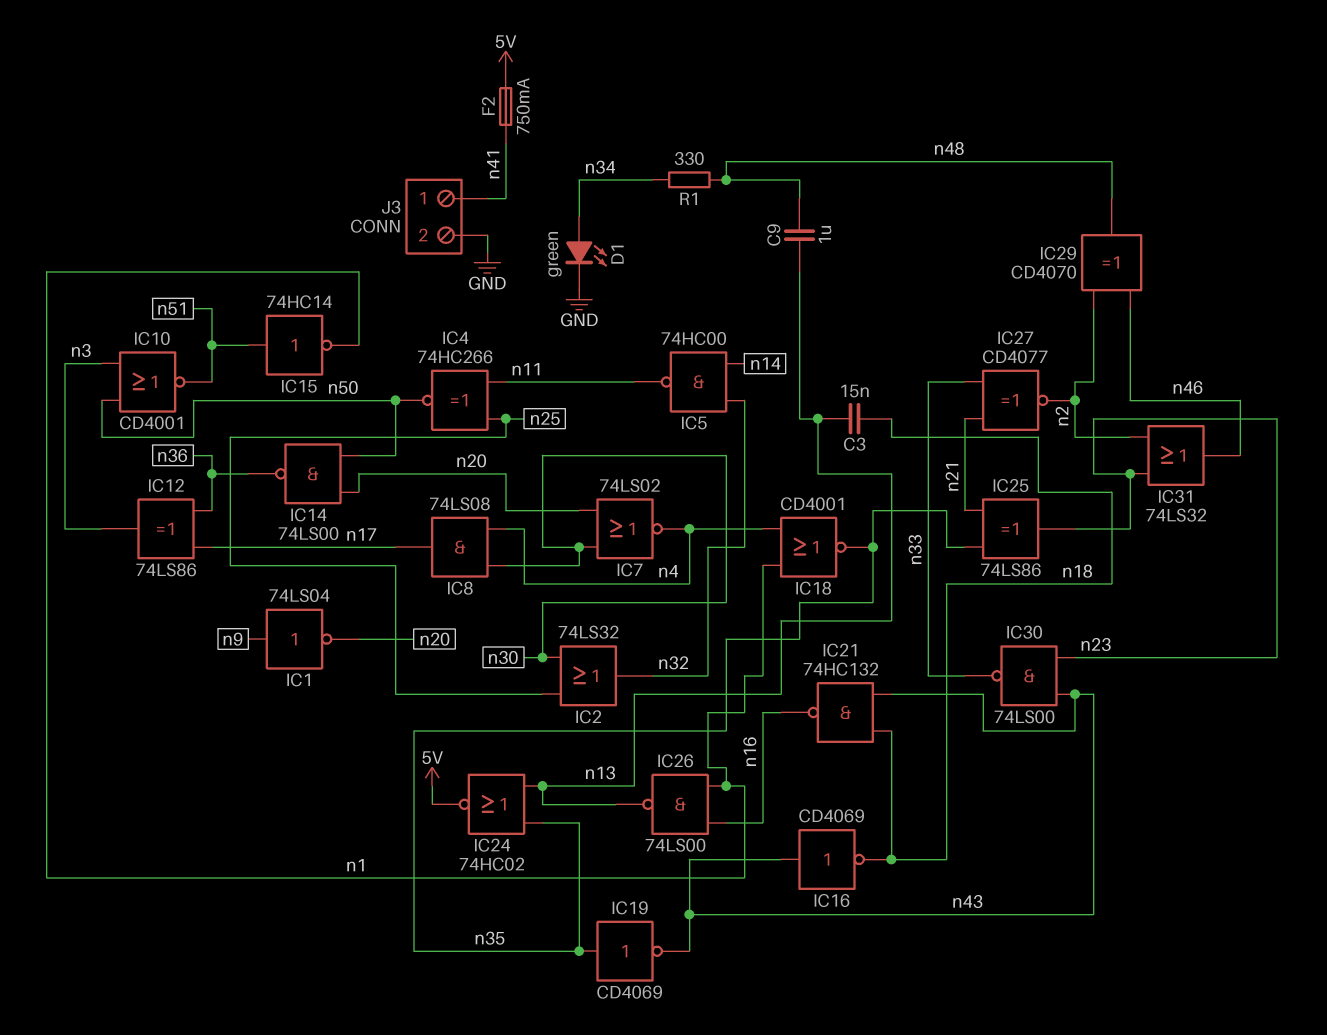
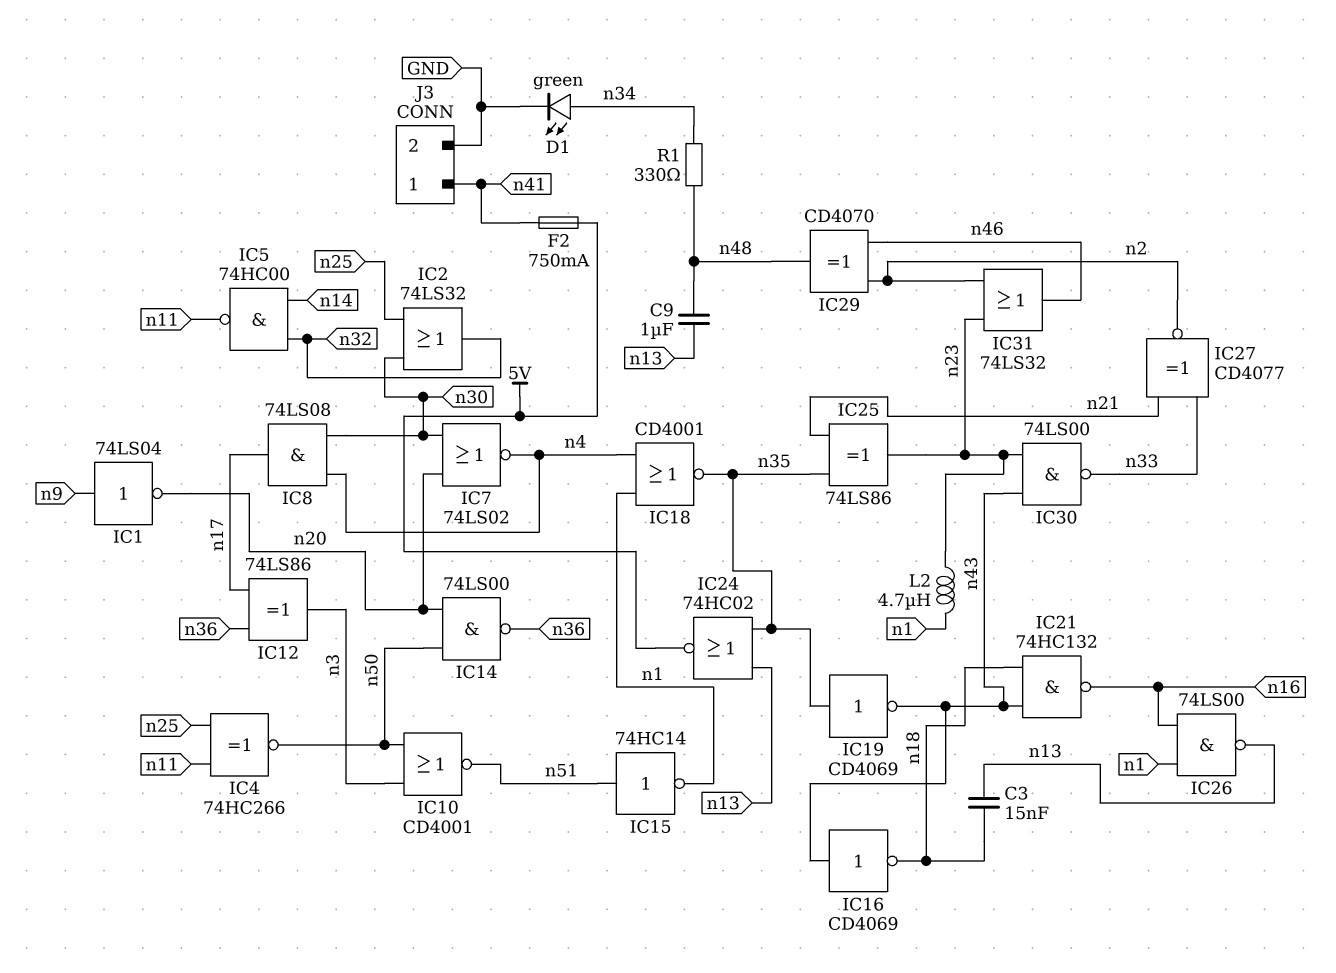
L2: none -> 4.7uH (n1, n23)

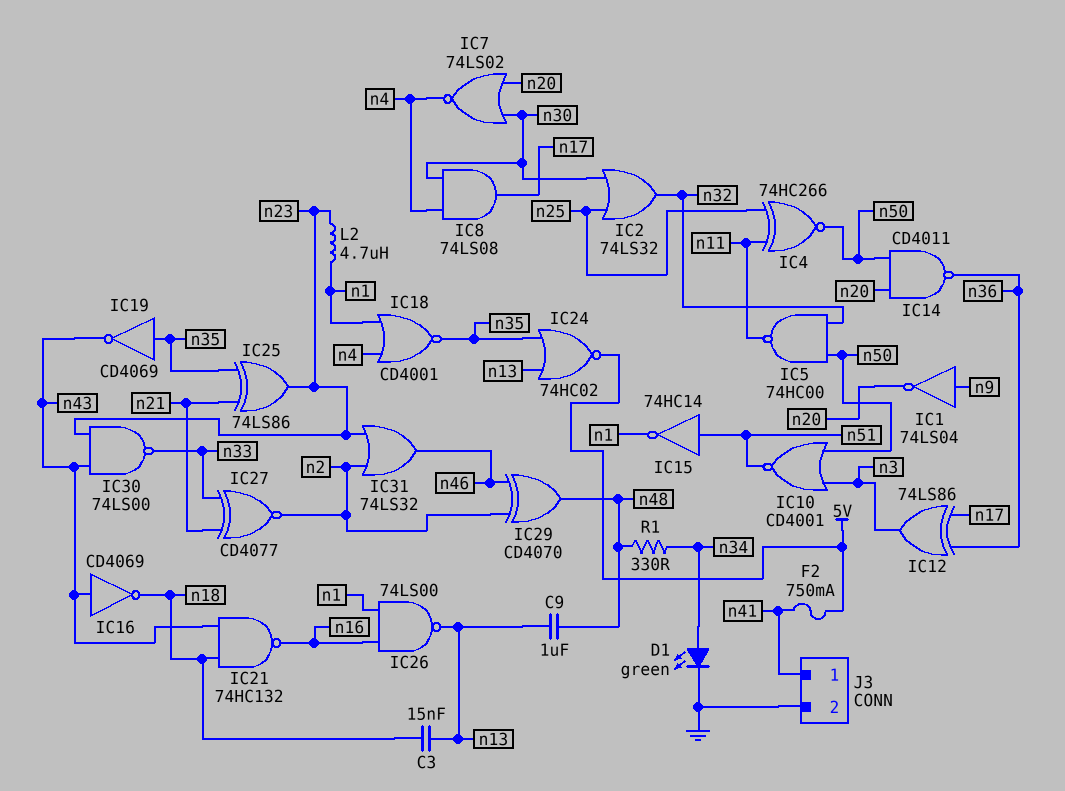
IC5: NAND 74HC00 (in n14, in n32, out n11) -> NAND 74HC00 (in n32, in n50, out n11)
IC14: NAND 74LS00 (in n20, in n50, out n36) -> NAND CD4011 (in n20, in n50, out n36)

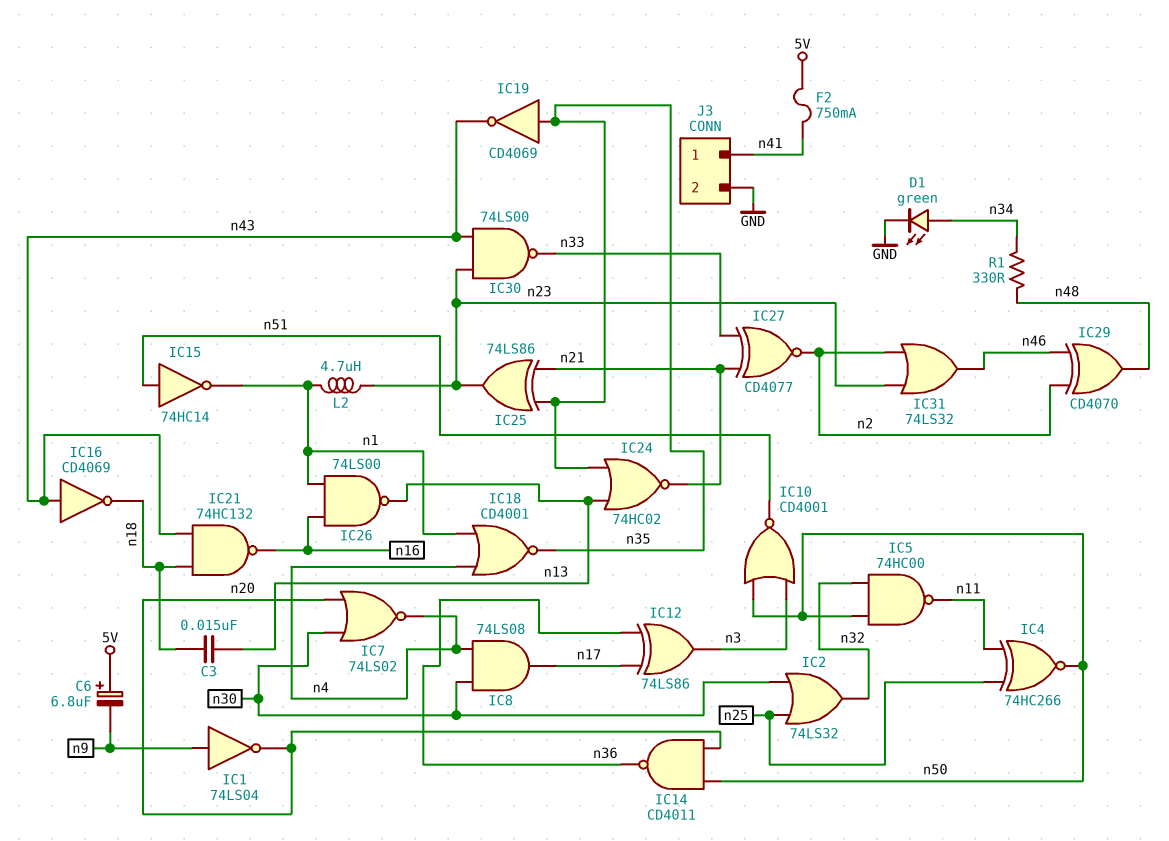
C6: none -> 6.8uF (plus 5V, minus n9)
C9: 1uF (n13, n48) -> none
IC24: NOR 74HC02 (in n13, in n35, out 5V) -> NOR 74HC02 (in n13, in n35, out n21)

